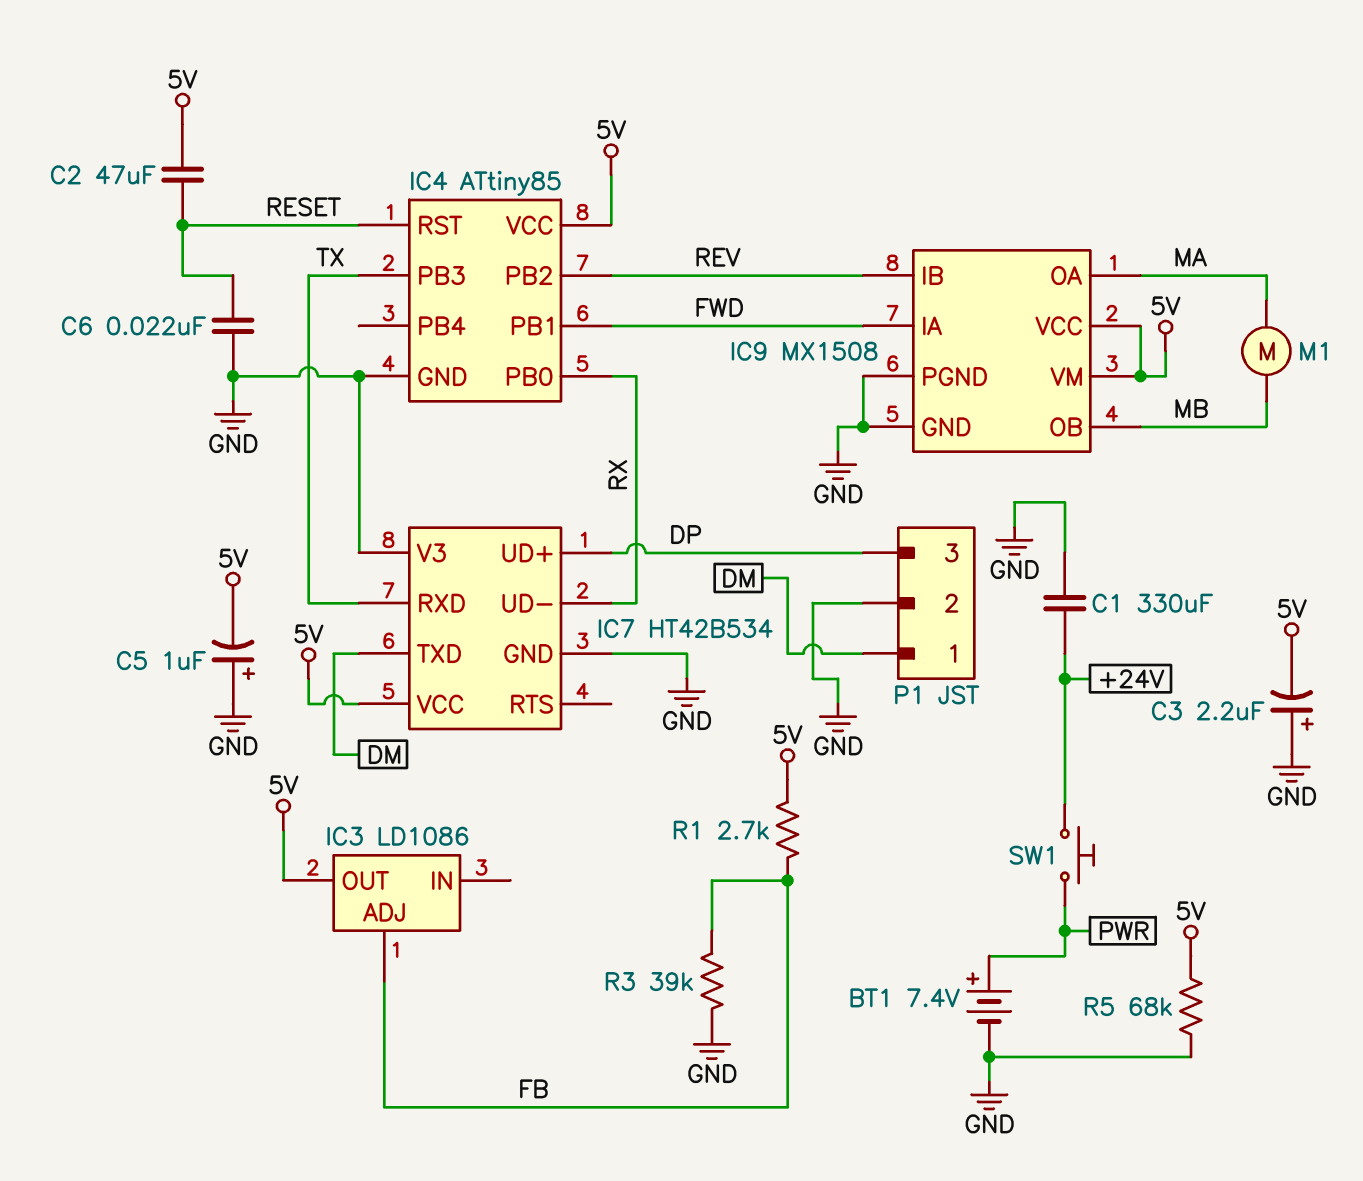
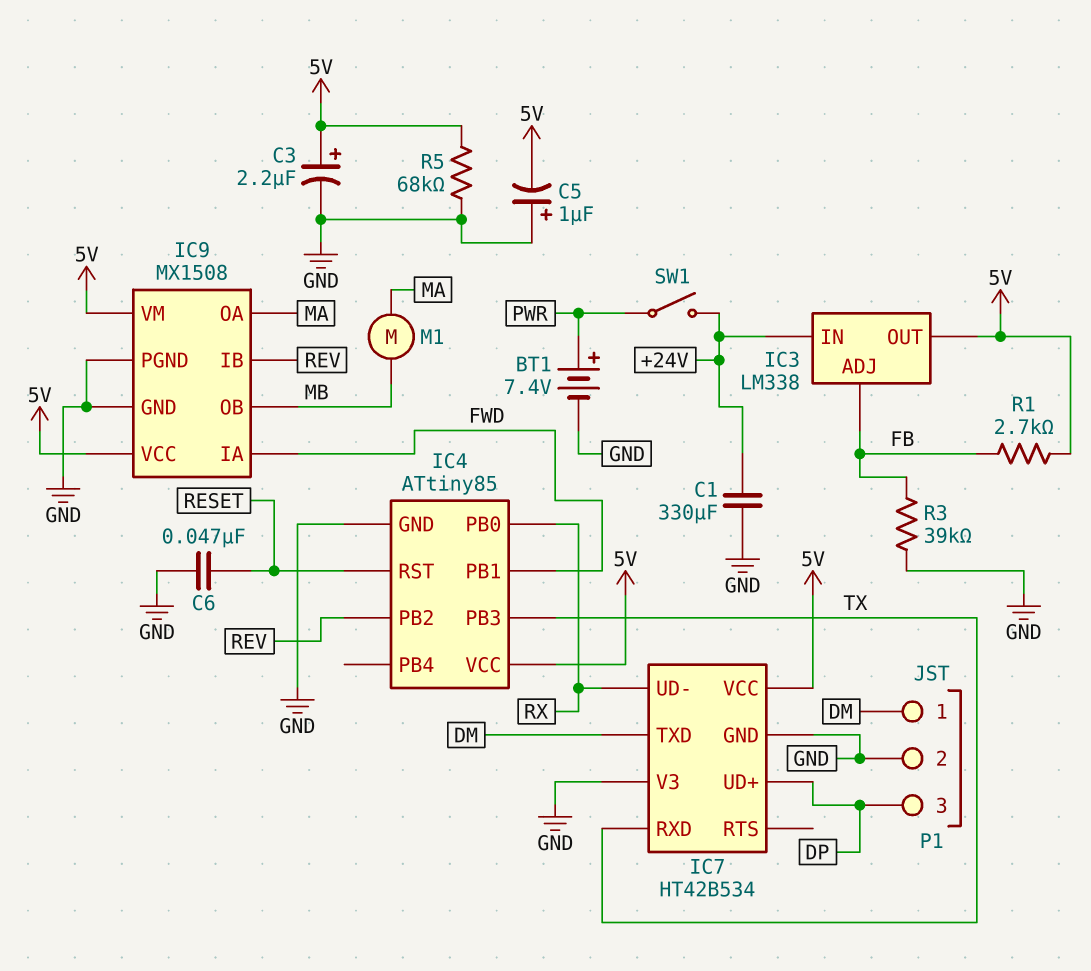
C2: 47uF (5V, RESET) -> none
C3: 2.2uF (plus GND, minus 5V) -> 2.2uF (plus 5V, minus GND)
C6: 22nF (GND, RESET) -> 47nF (GND, RESET)
IC3: LD1086 -> LM338
IC3 pin IN: none -> +24V
SW1: button (+24V, PWR) -> switch (+24V, PWR)

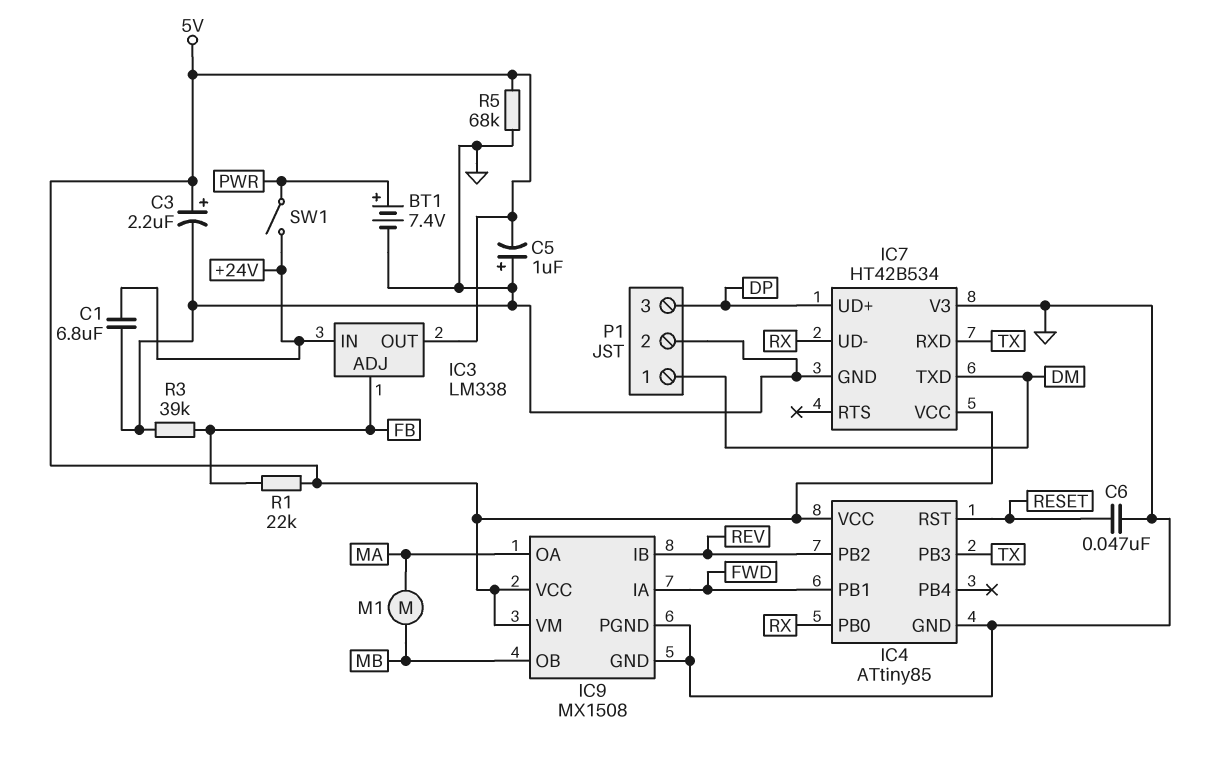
C1: 330uF (+24V, GND) -> 6.8uF (+24V, GND)
R1: 2.7k (5V, FB) -> 22k (5V, FB)

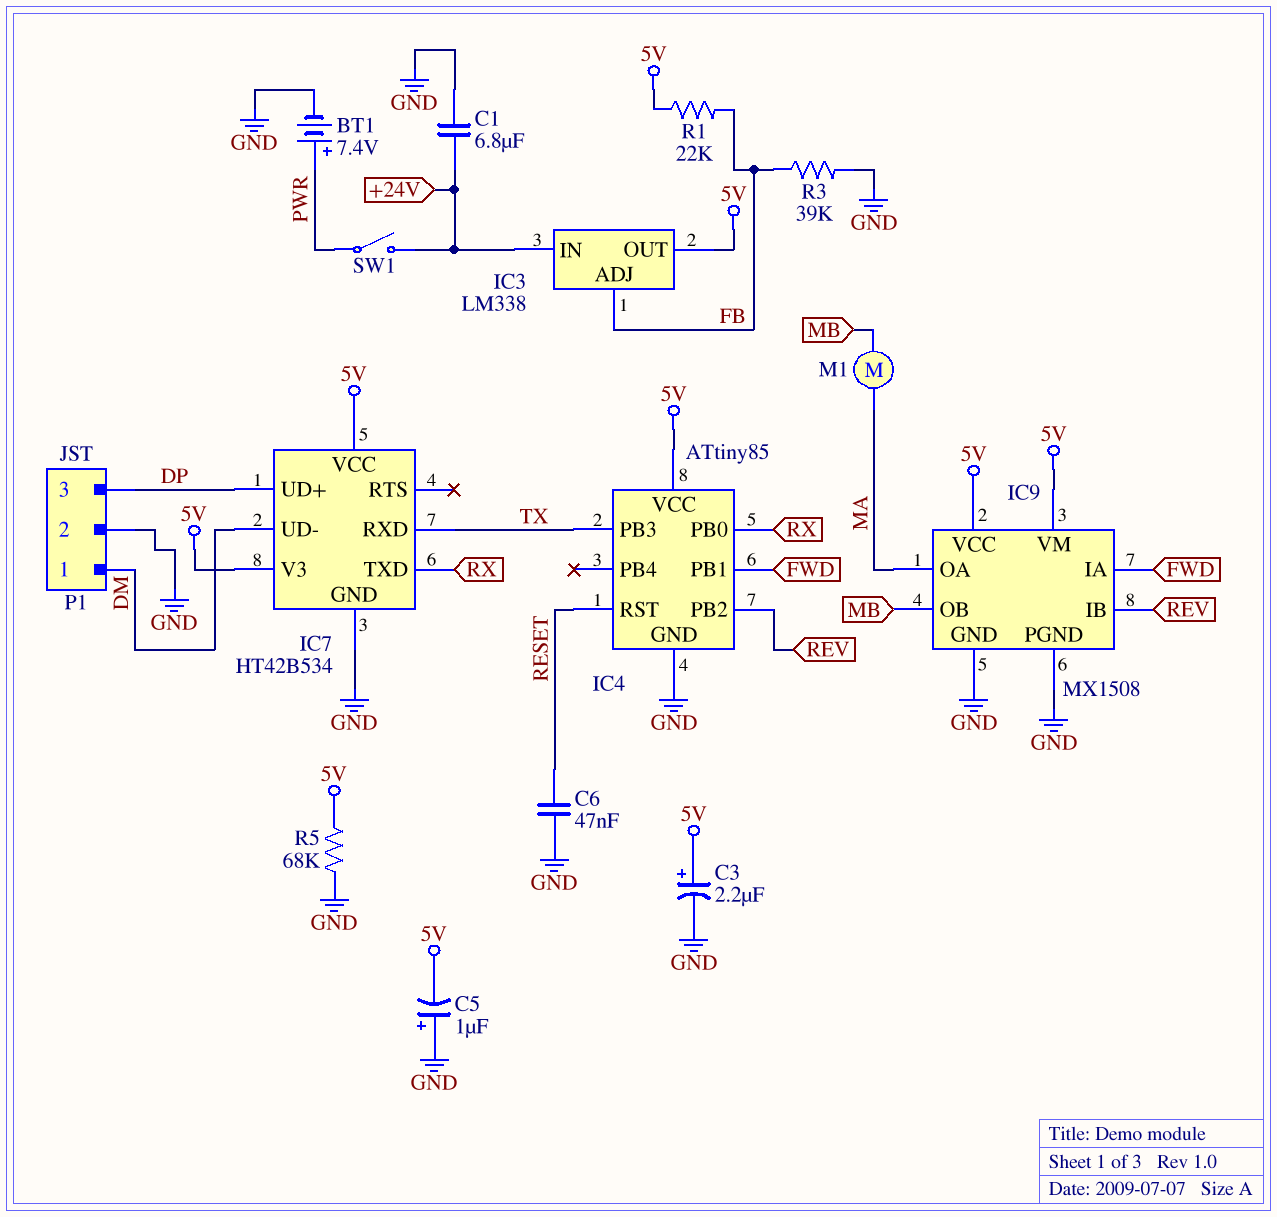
IC7 pin TXD: DM -> RX
IC7 pin UD-: RX -> DM
IC7 pin V3: GND -> 5V

